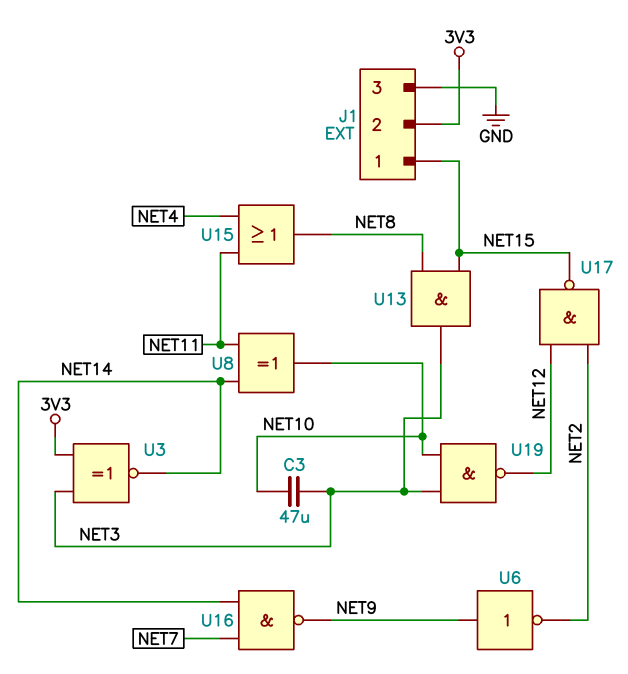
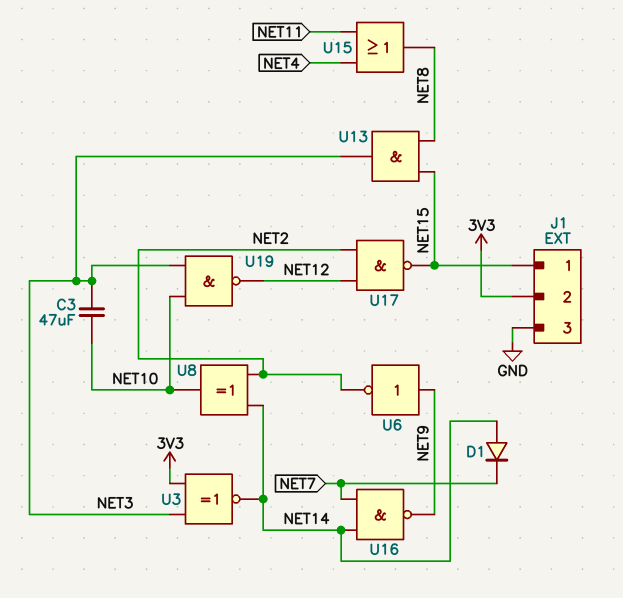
D1: none -> diode (A NET14, K NET7)
U8: XOR (in NET11, in NET14, out NET10) -> XOR (in NET2, in NET14, out NET10)

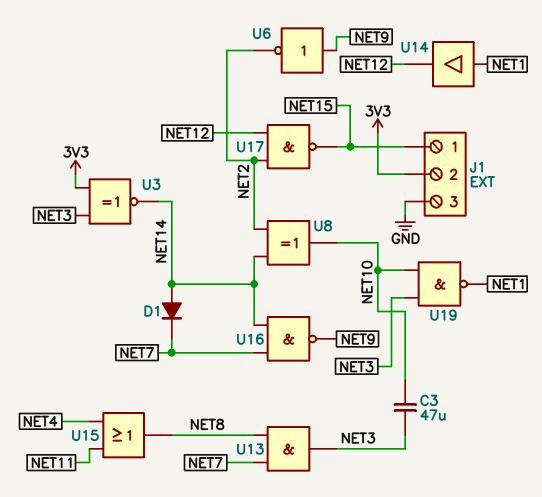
U13: AND (in NET8, in NET15, out NET3) -> AND (in NET7, in NET8, out NET3)
U14: none -> buffer (in NET1, out NET12)
U19: NAND (in NET3, in NET10, out NET12) -> NAND (in NET3, in NET10, out NET1)

